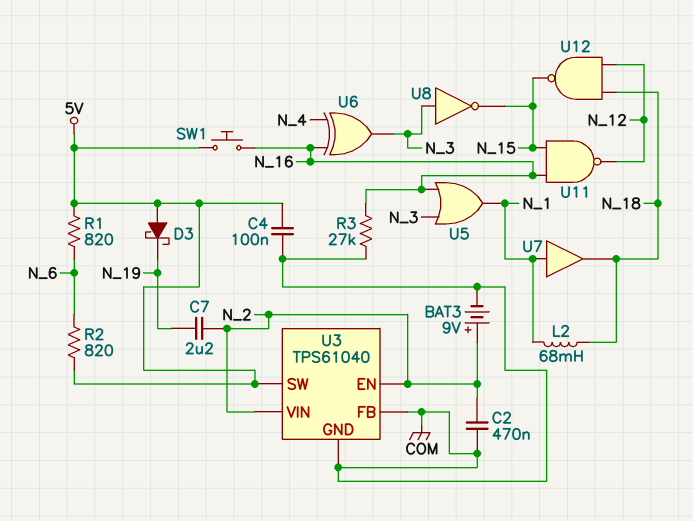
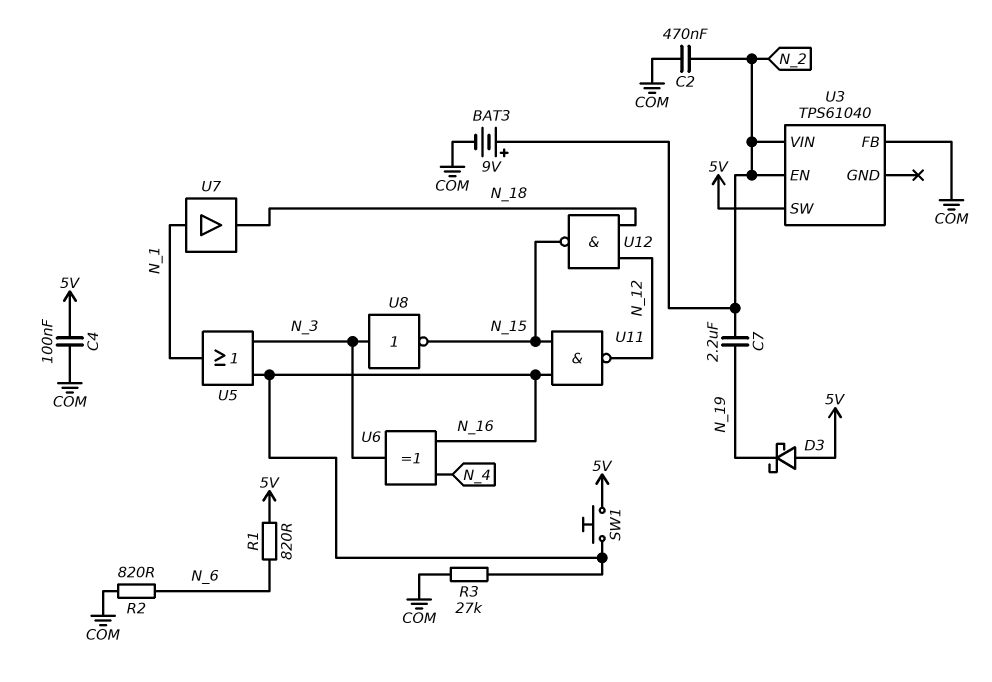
L2: 68mH (N_1, N_18) -> none
R2: 820 (5V, N_6) -> 820 (COM, N_6)
U3 pin GND: COM -> none

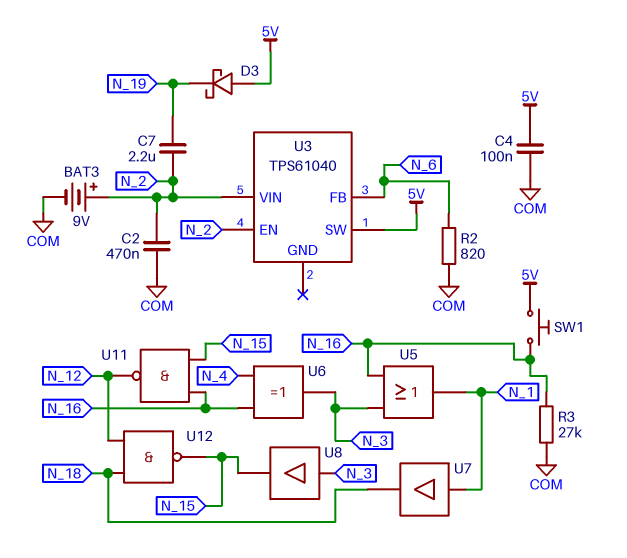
R1: 820 (5V, N_6) -> none
U3 pin FB: COM -> N_6
U8: NOT (in N_3, out N_15) -> buffer (in N_3, out N_15)

